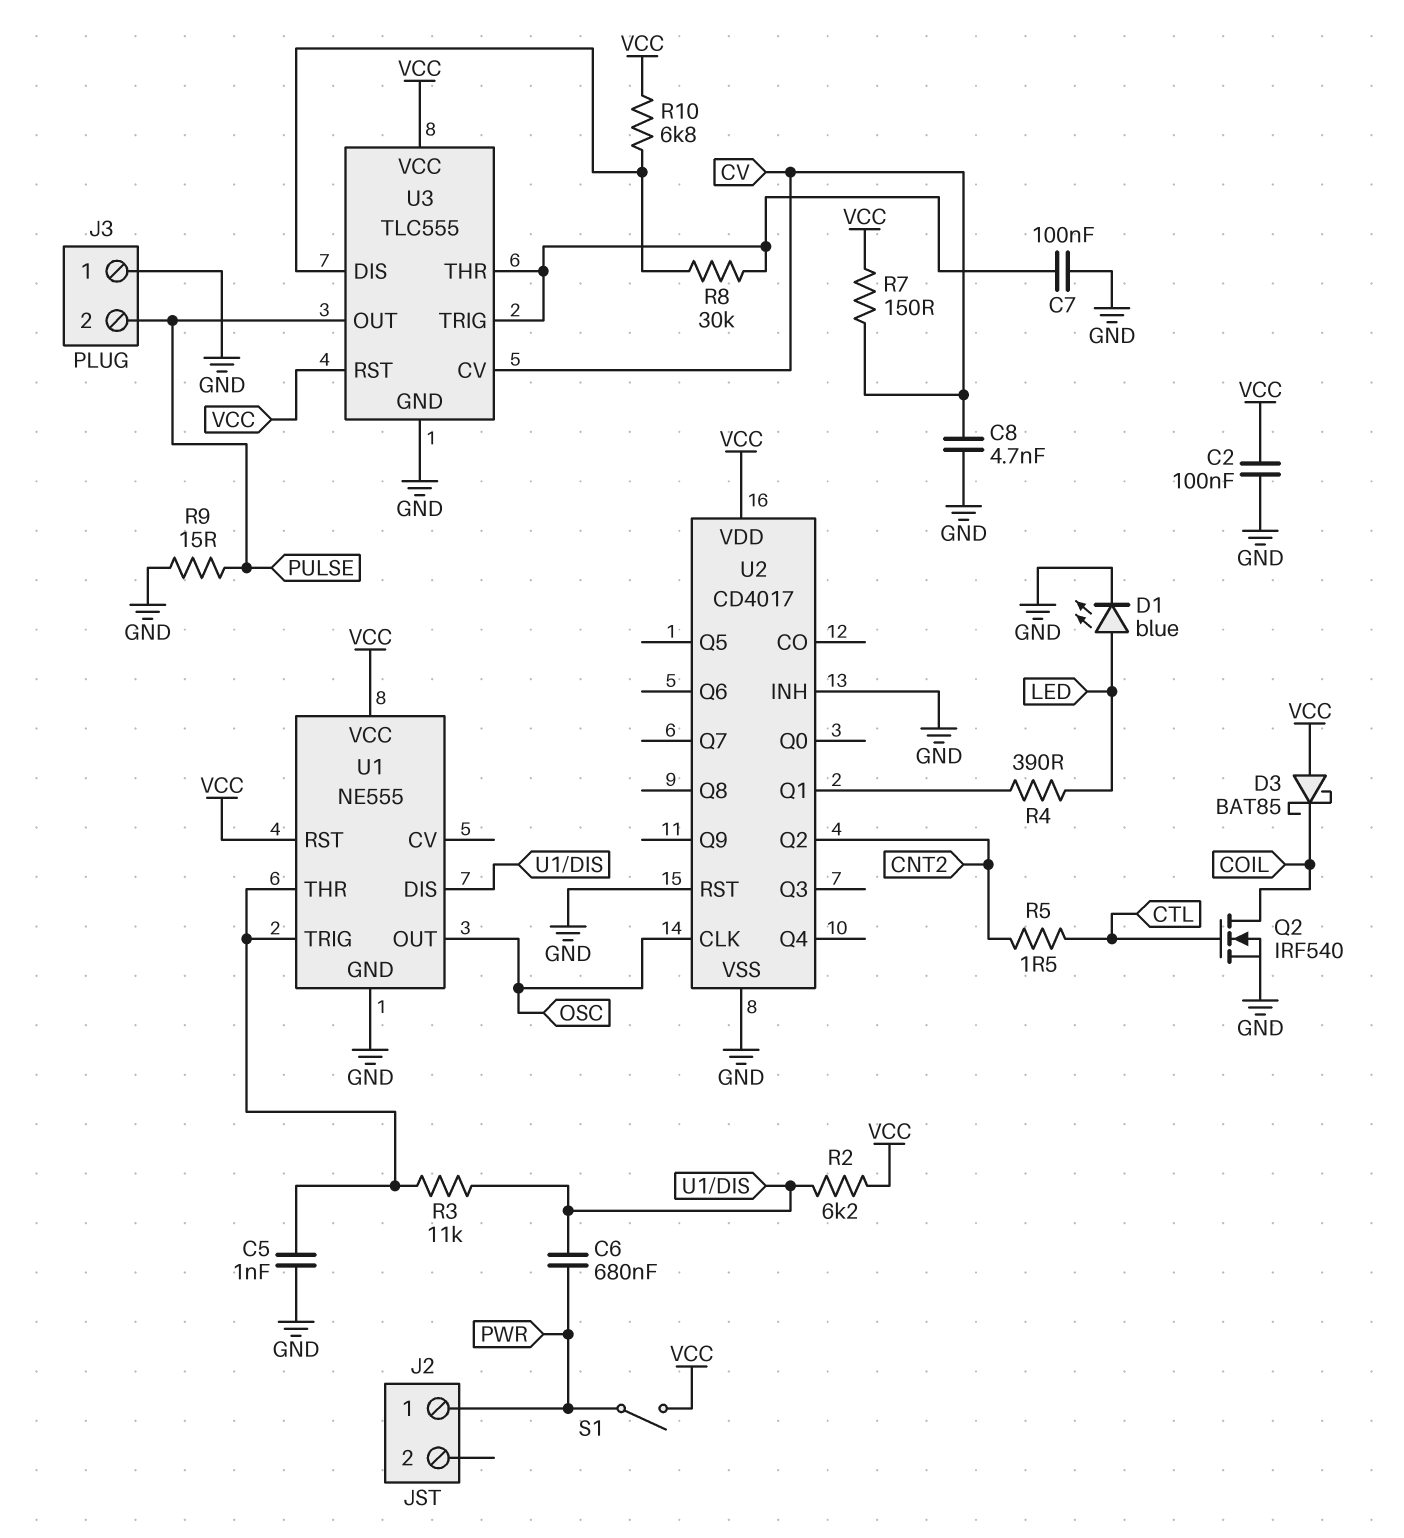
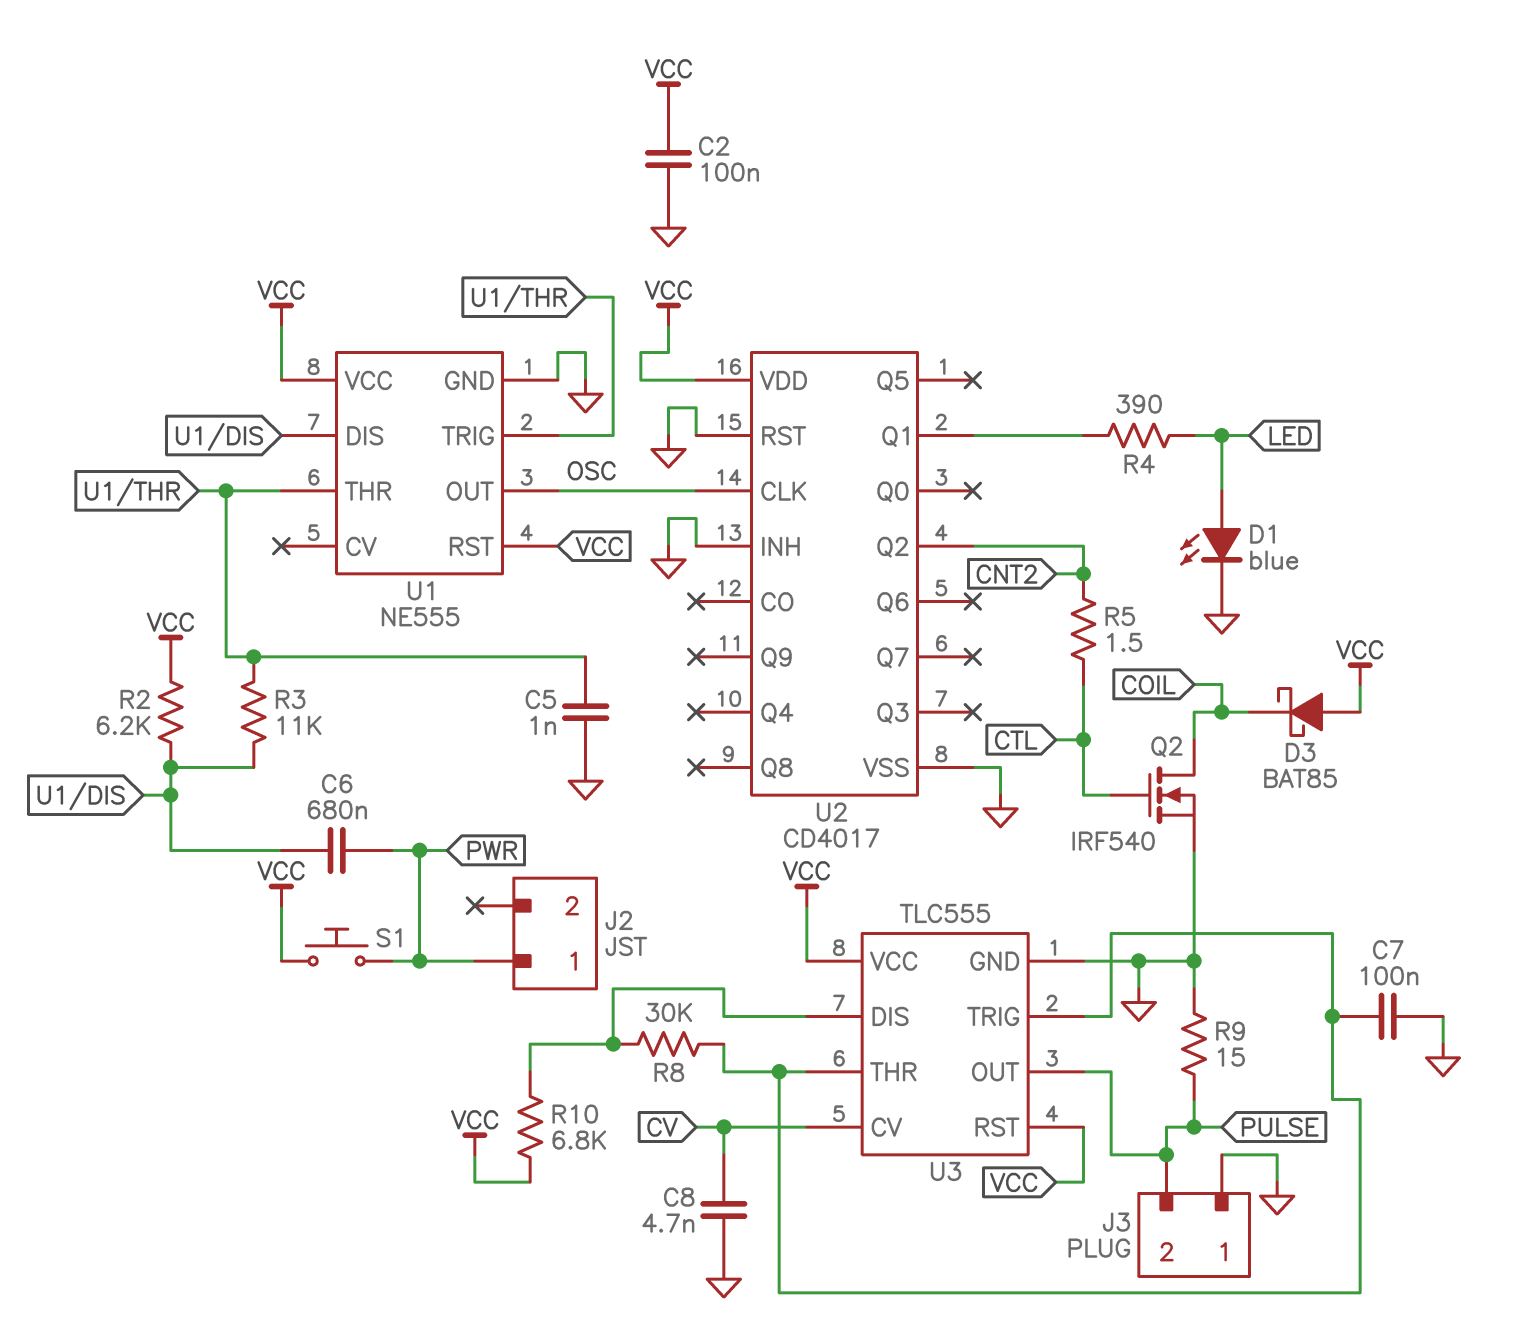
R7: 150 (CV, VCC) -> none
S1: switch (PWR, VCC) -> button (PWR, VCC)

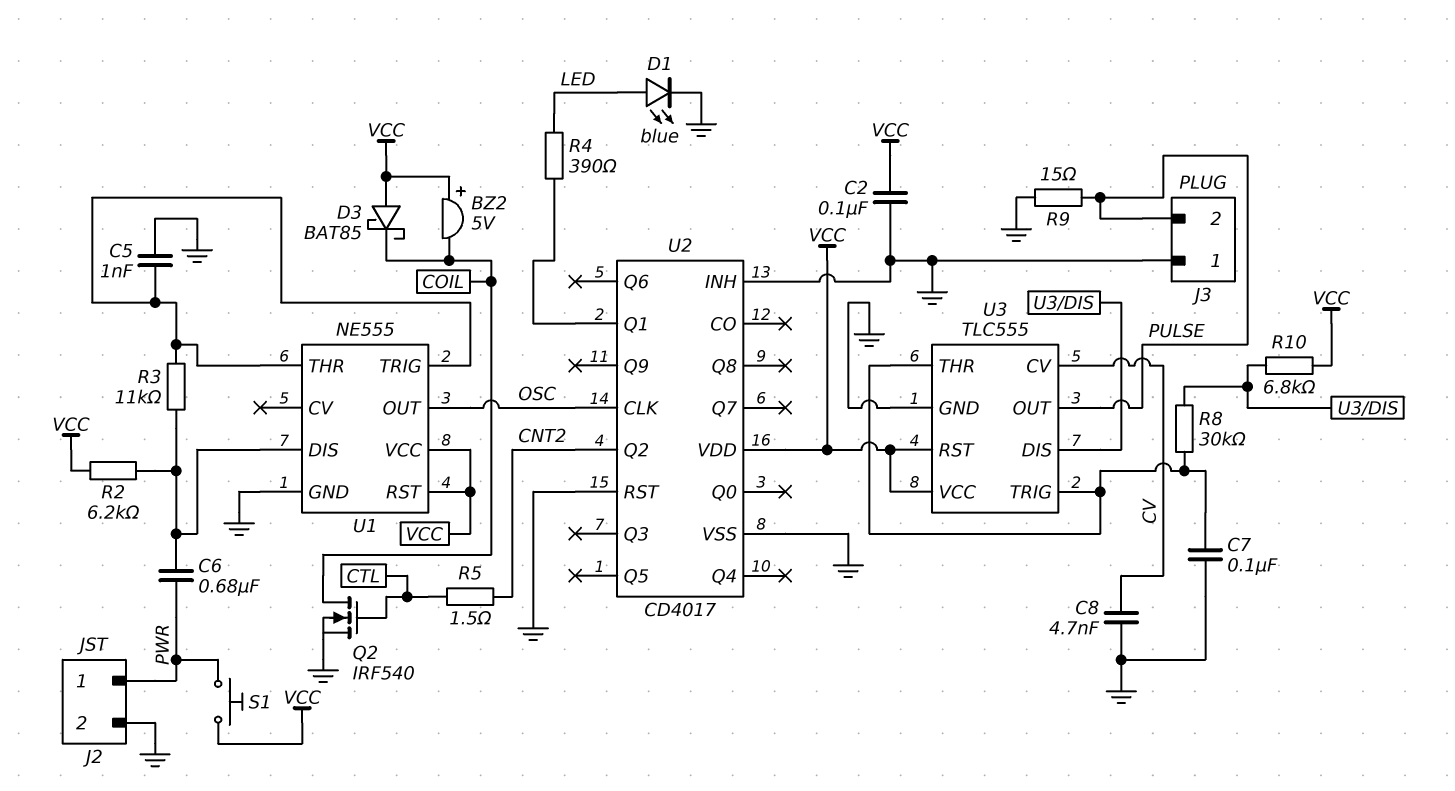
BZ2: none -> buzzer 5V (plus VCC, minus COIL)
J2 pin 2: none -> GND

